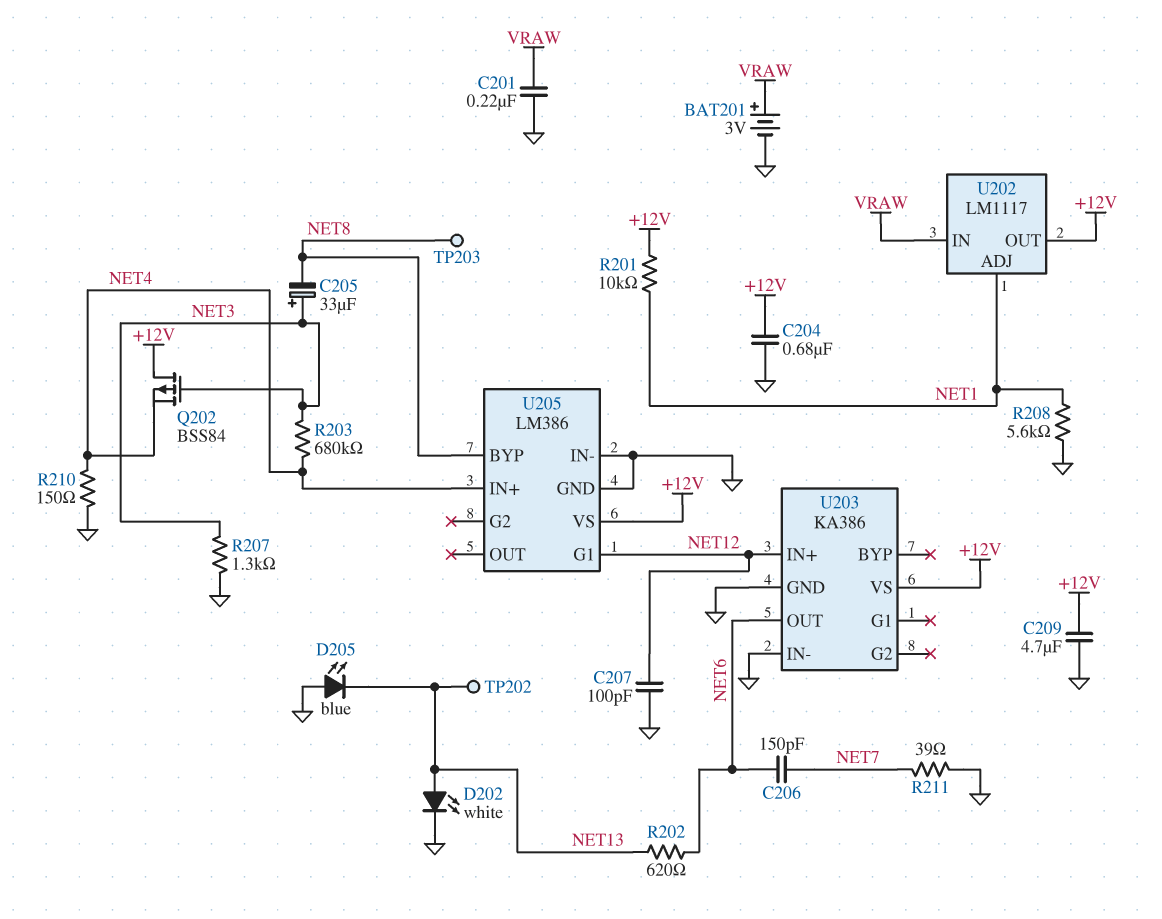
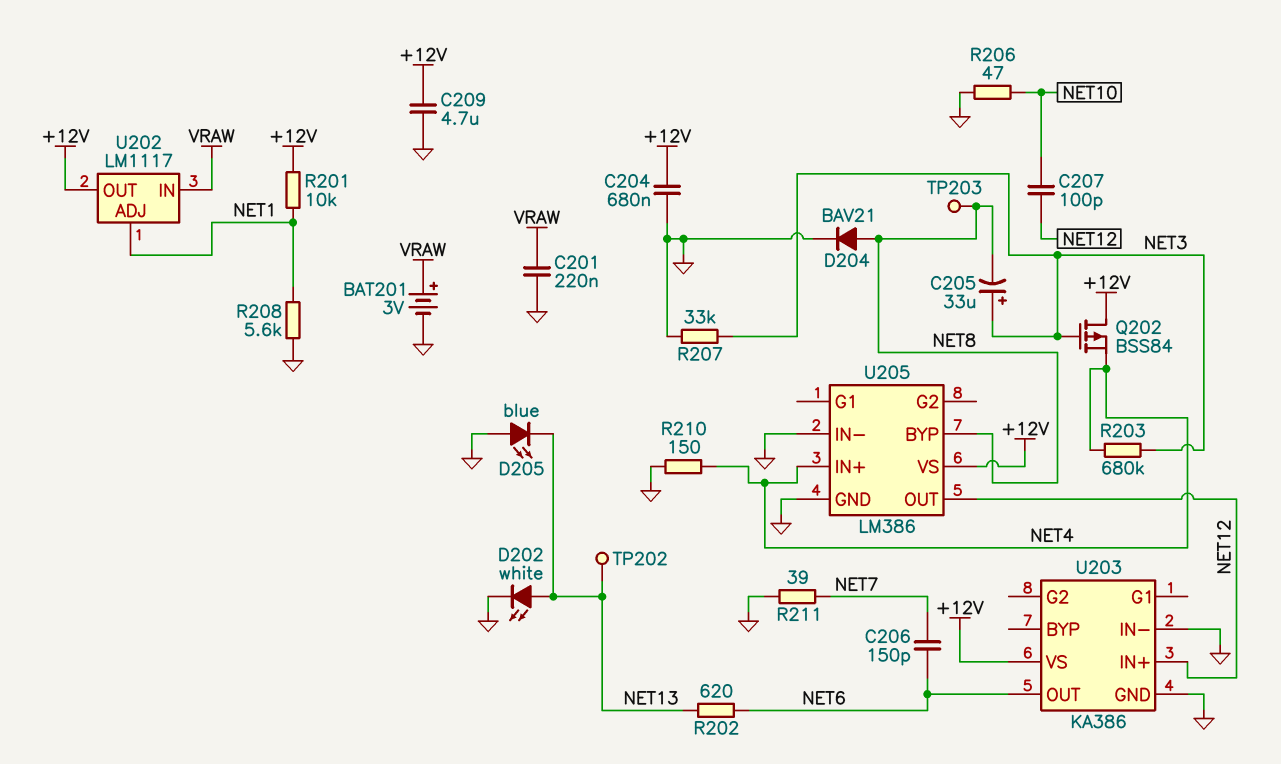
C207: 100pF (GND, NET12) -> 100pF (NET10, NET12)
D204: none -> diode BAV21 (A NET8, K GND)
R206: none -> 47 (GND, NET10)
R207: 1.3k (GND, NET3) -> 33k (GND, NET3)
U205 pin G1: NET12 -> none
U205 pin OUT: none -> NET12

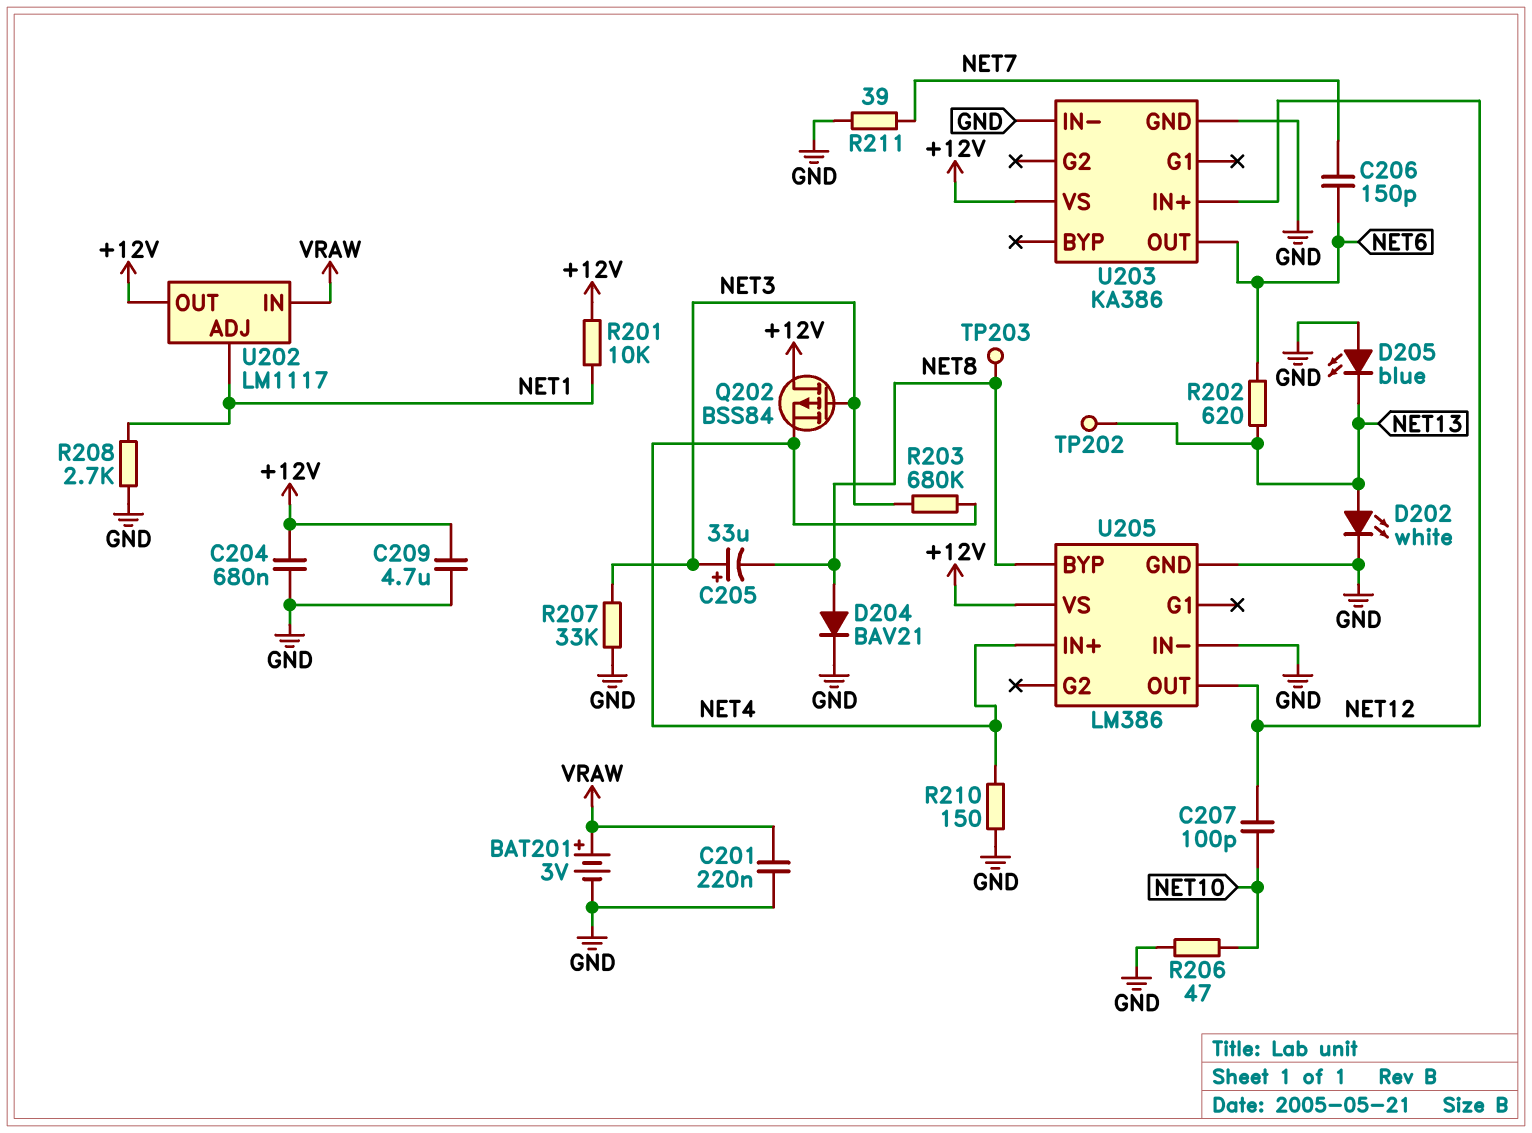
R208: 5.6k (GND, NET1) -> 2.7k (GND, NET1)

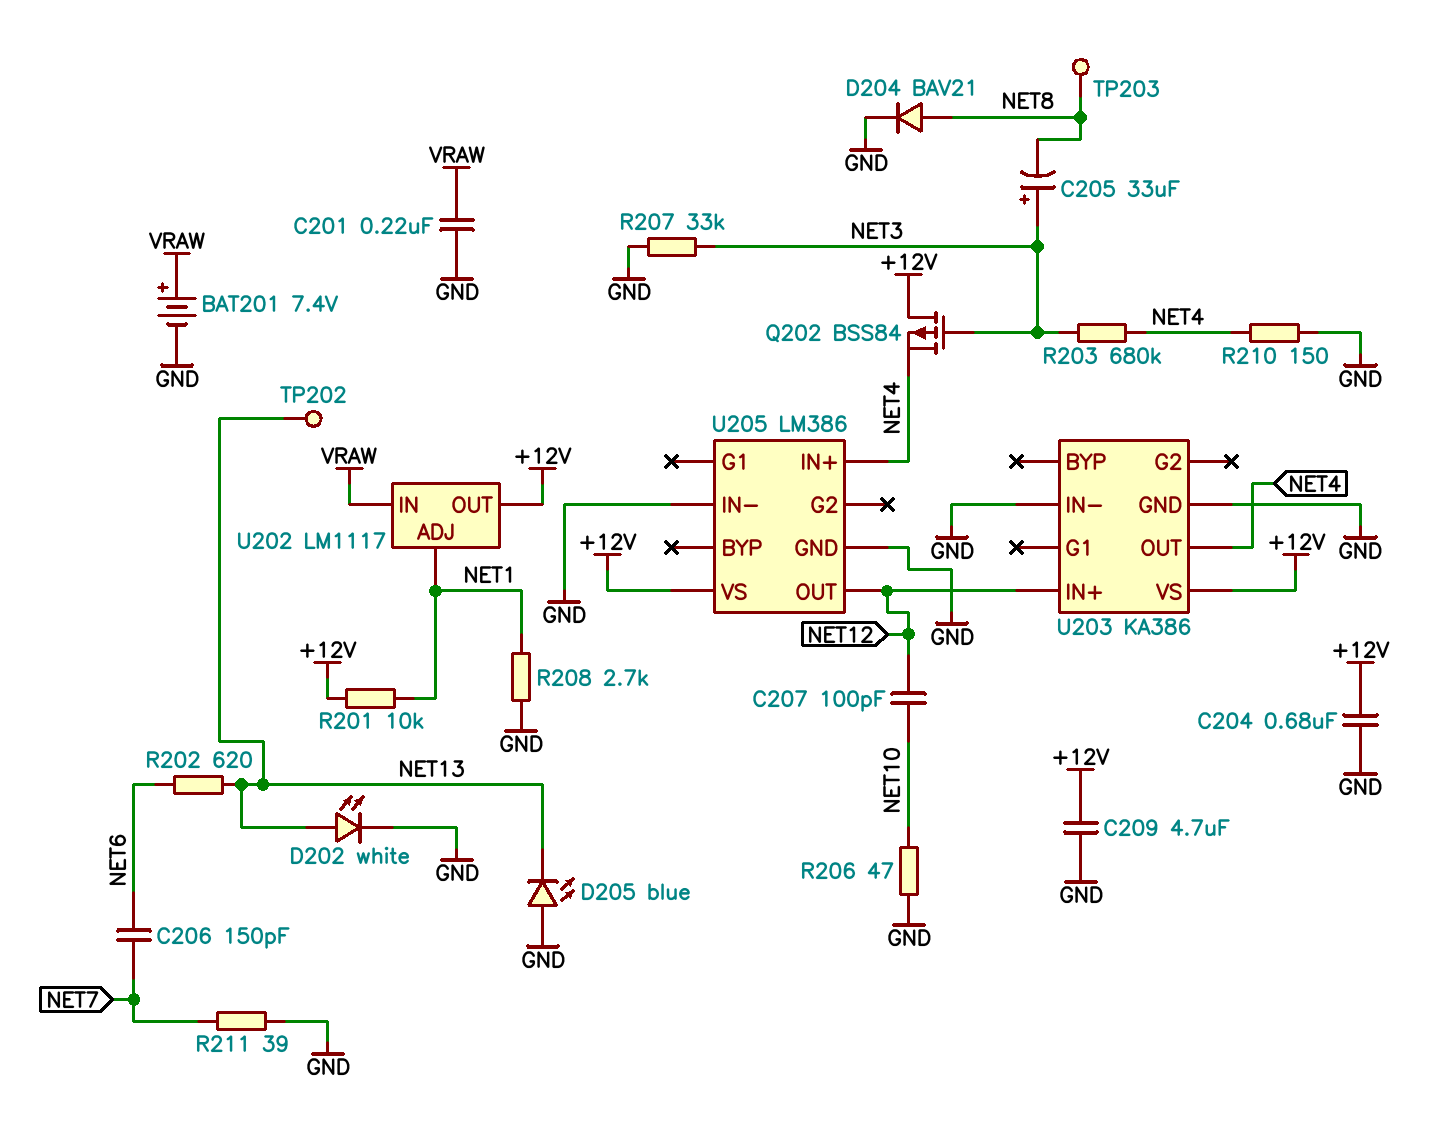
BAT201: 3V (plus VRAW, minus GND) -> 7.4V (plus VRAW, minus GND)
U203 pin OUT: NET6 -> NET4
U205 pin BYP: NET8 -> none

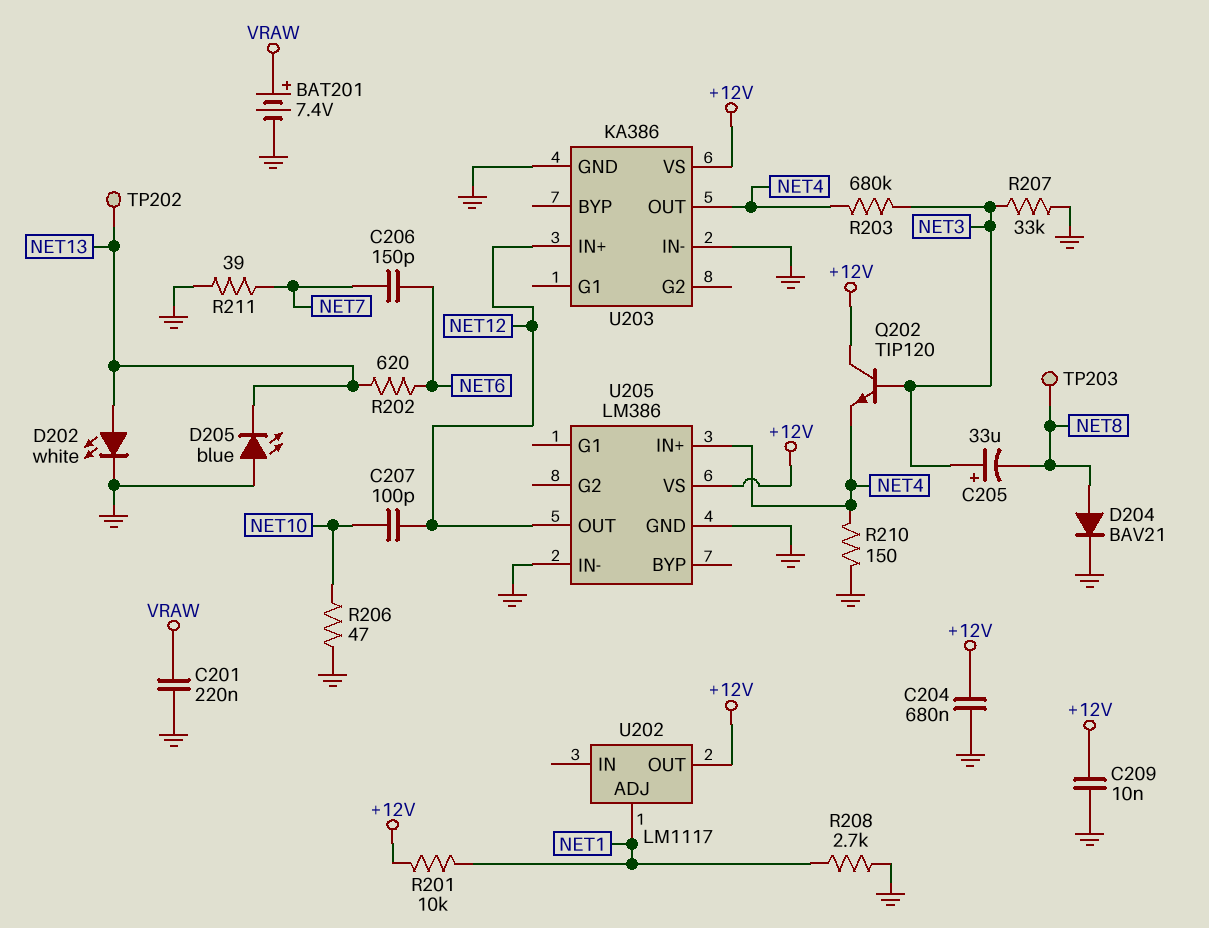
C209: 4.7uF (+12V, GND) -> 10nF (+12V, GND)
Q202: PMOS BSS84 (G NET3, D +12V, S NET4) -> NPN TIP120 (B NET3, C +12V, E NET4)
U202 pin IN: VRAW -> none

